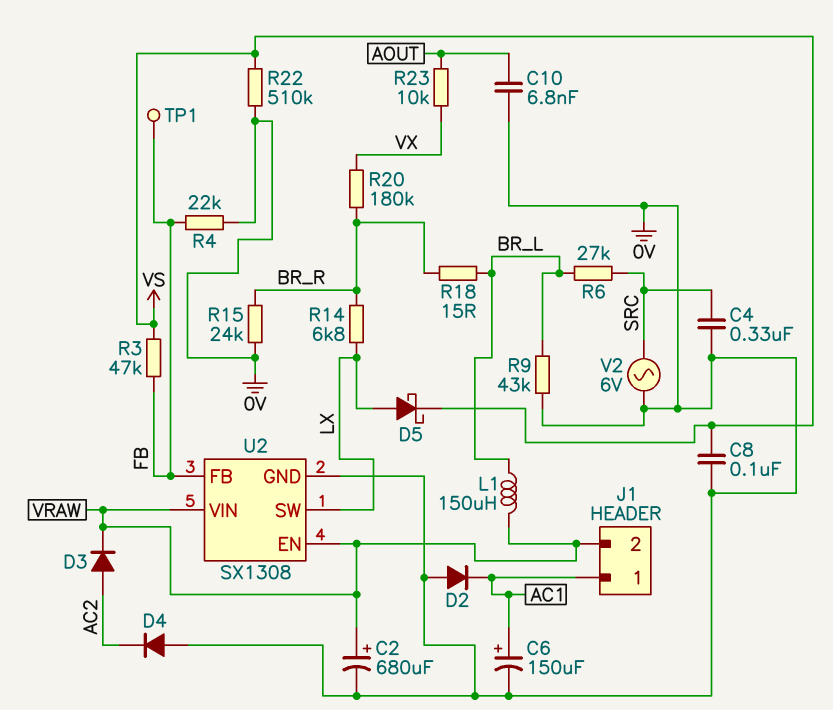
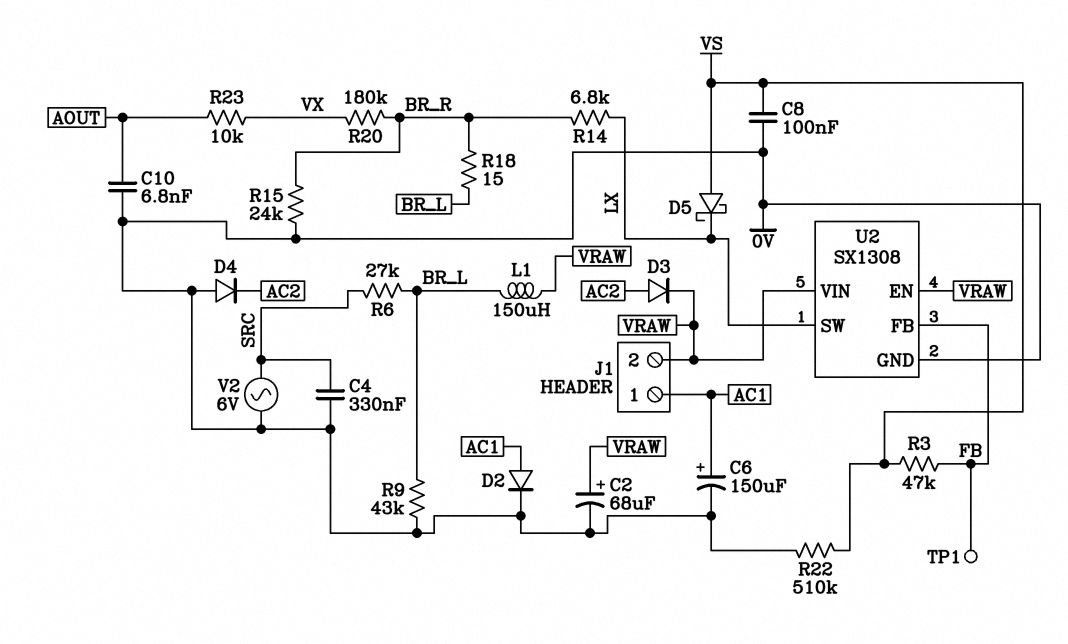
C2: 680uF (plus VRAW, minus 0V) -> 68uF (plus VRAW, minus 0V)
D2: diode (A 0V, K AC1) -> diode (A AC1, K 0V)
D5: schottky (A LX, K VS) -> schottky (A VS, K LX)
R4: 22k (0V, FB) -> none

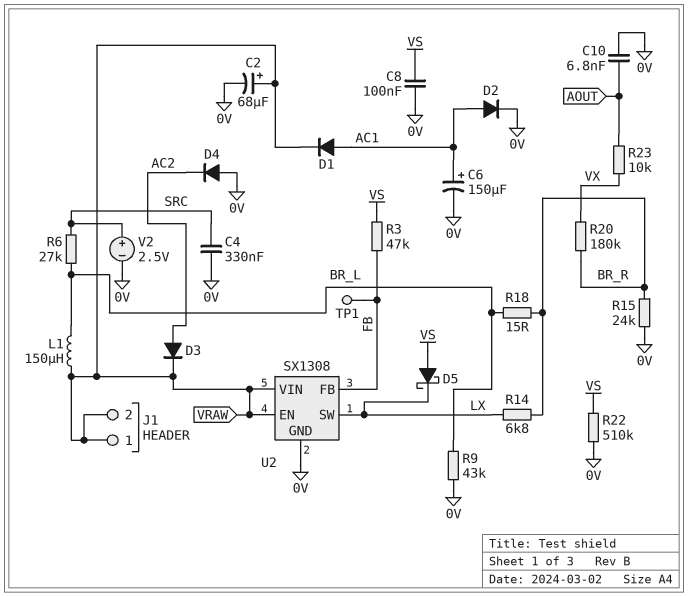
D1: none -> diode (A AC1, K VRAW)
J1 pin 1: AC1 -> VRAW
V2: AC 6V (0V, SRC) -> 2.5V (plus SRC, minus 0V)

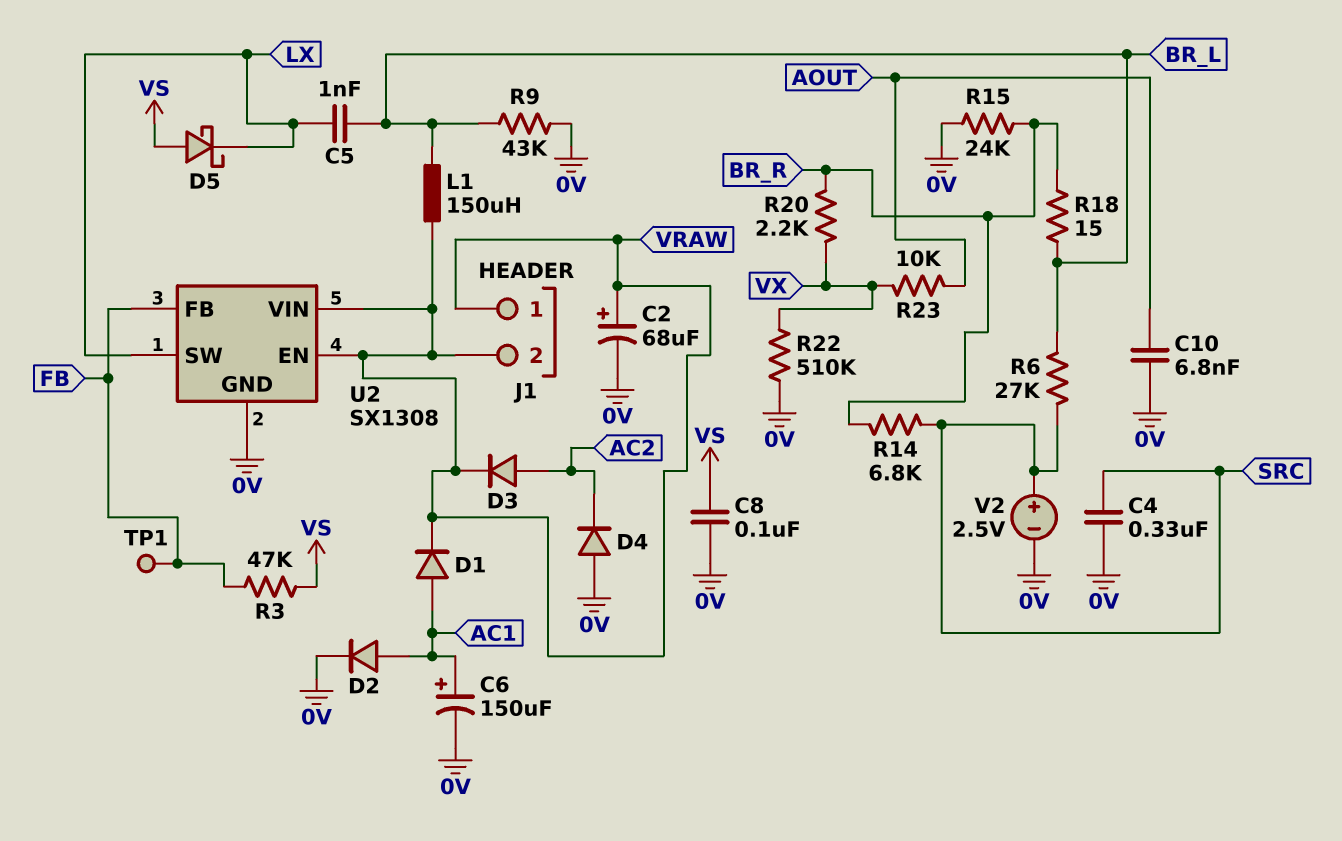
C5: none -> 1nF (BR_L, LX)
R14: 6.8k (BR_R, LX) -> 6.8k (BR_R, SRC)
R20: 180k (BR_R, VX) -> 2.2k (BR_R, VX)
R22: 510k (0V, VS) -> 510k (0V, VX)

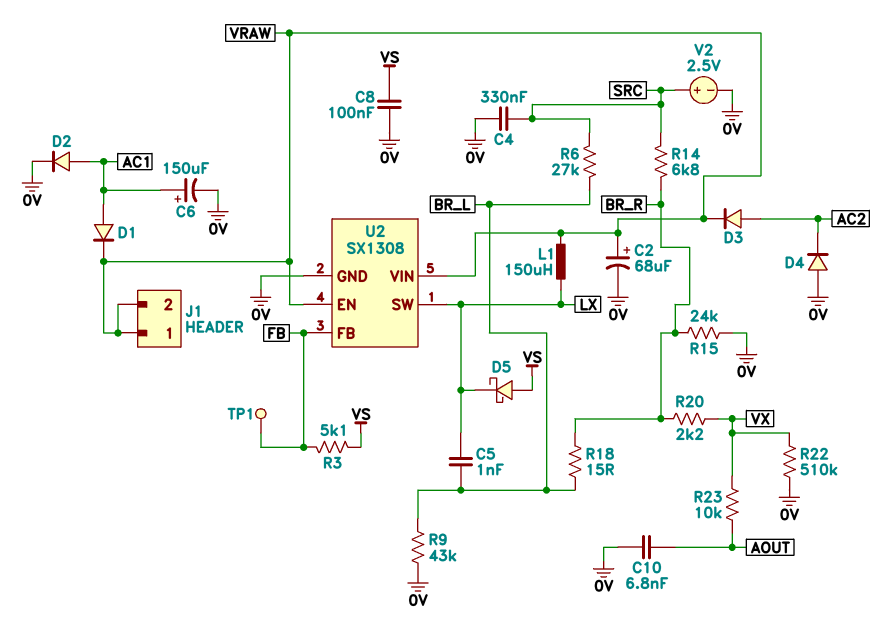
L1: 150uH (BR_L, VRAW) -> 150uH (LX, VRAW)
R3: 47k (FB, VS) -> 5.1k (FB, VS)

